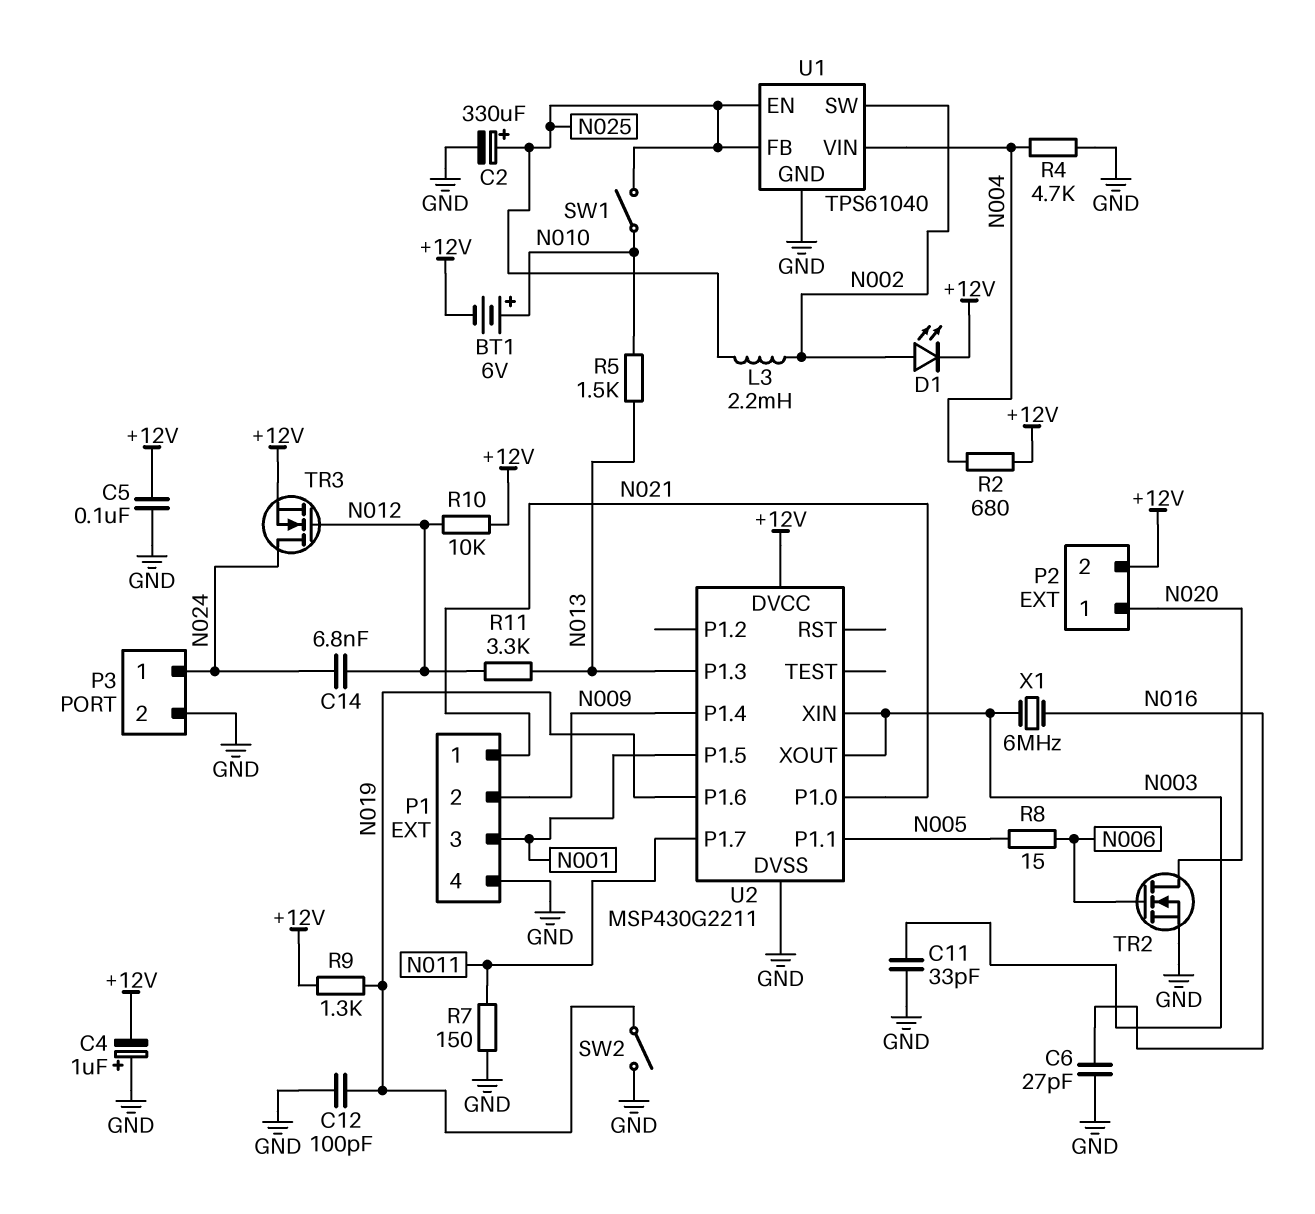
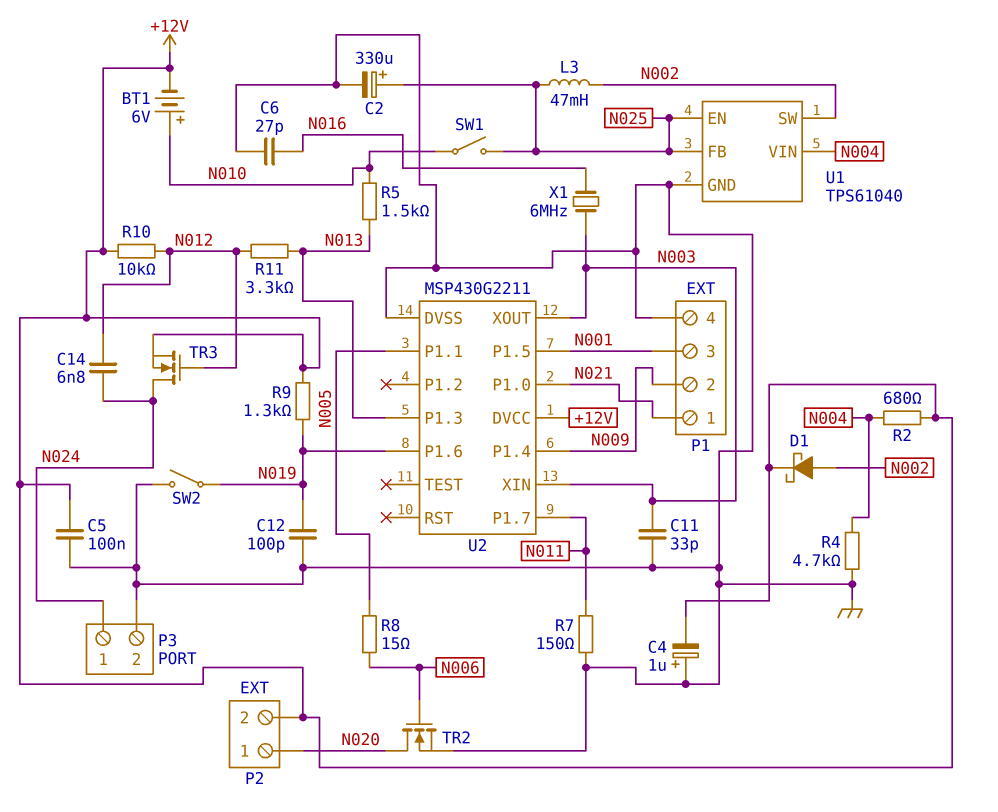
D1: LED (A N002, K +12V) -> schottky (A N002, K +12V)
L3: 2.2mH (N002, N025) -> 47mH (N002, N025)

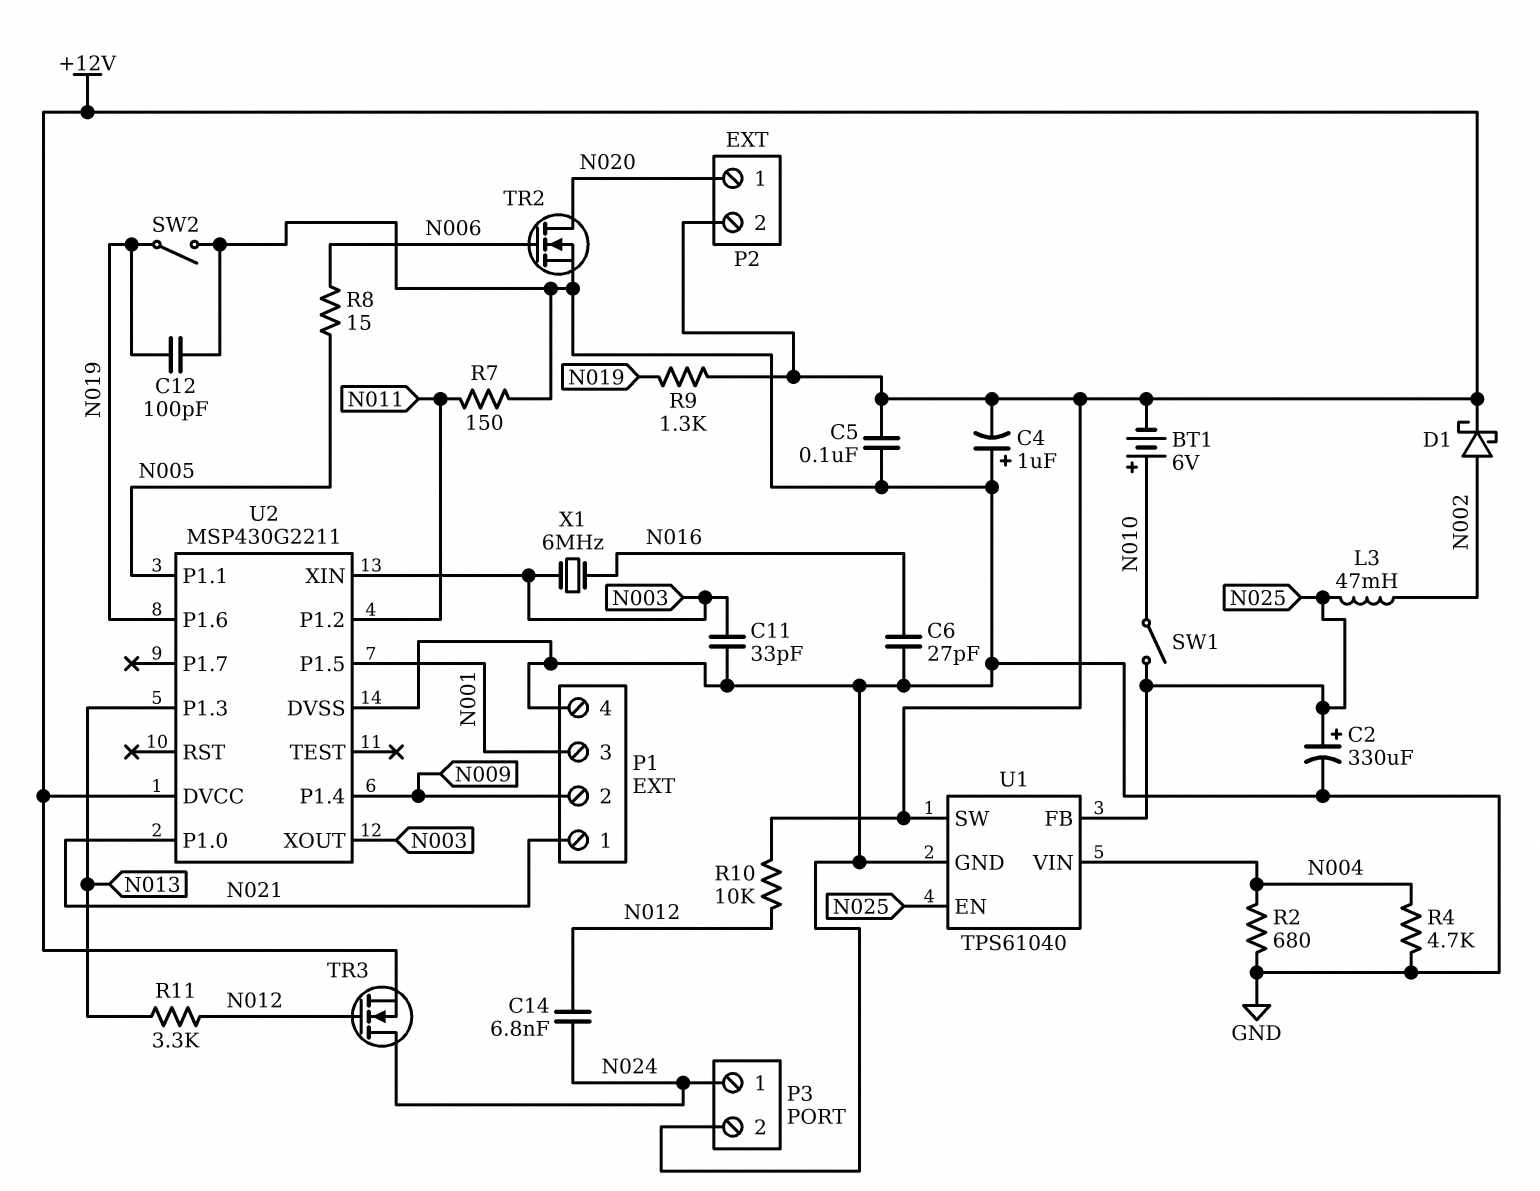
R2: 680 (+12V, N004) -> 680 (GND, N004)
R5: 1.5k (N010, N013) -> none
U1 pin SW: N002 -> +12V
U2 pin P1.2: none -> N011
U2 pin P1.7: N011 -> none

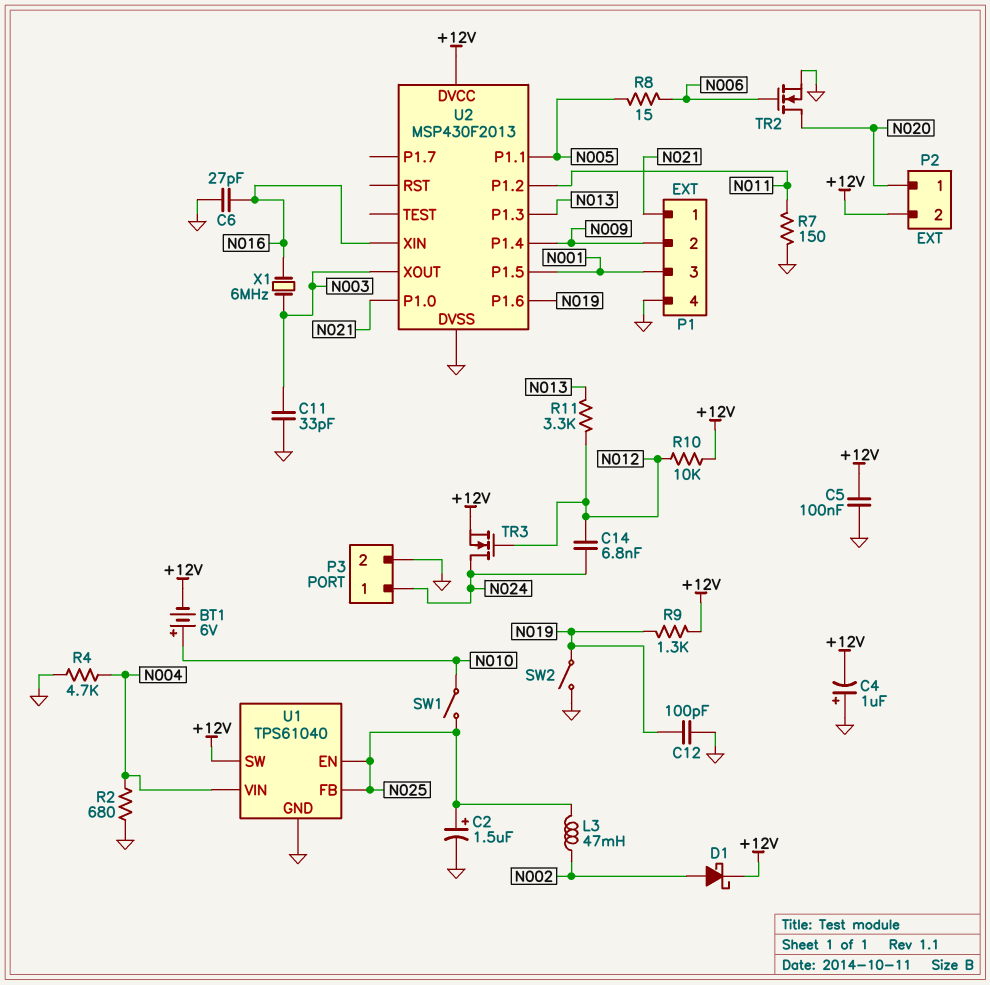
C2: 330uF (plus N025, minus GND) -> 1.5uF (plus N025, minus GND)
U2: MSP430G2211 -> MSP430F2013
U2 pin XIN: N003 -> N016

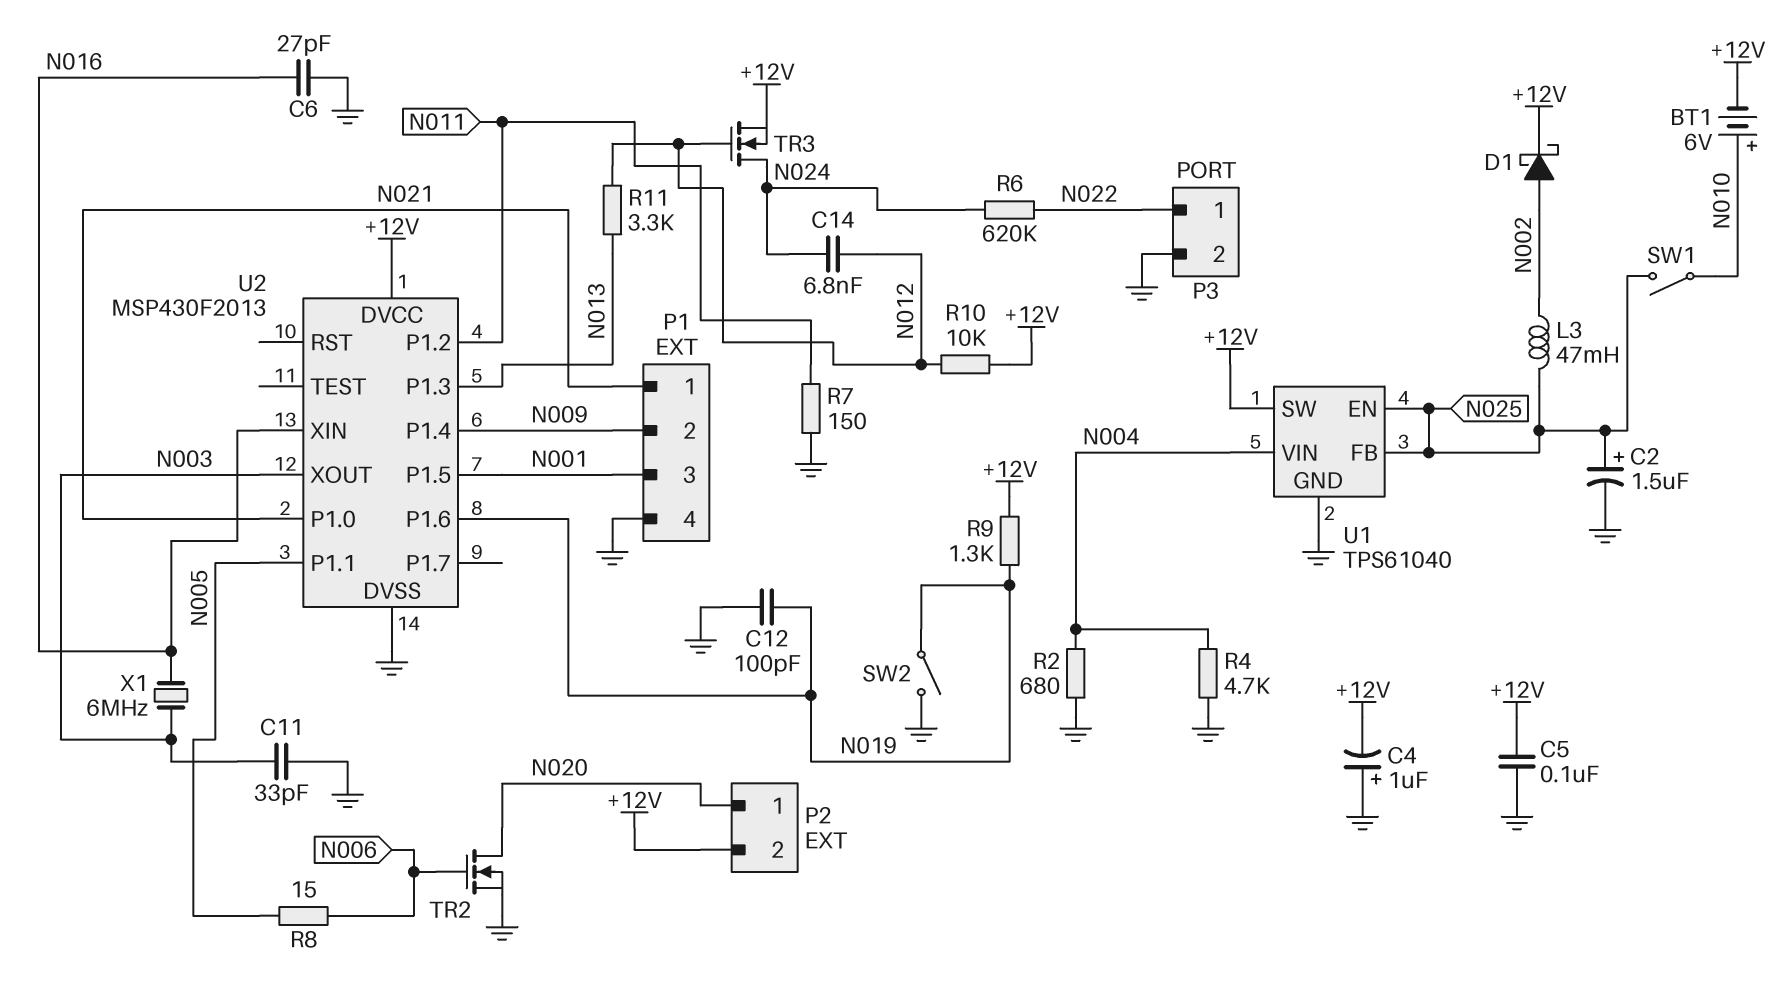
P3 pin 1: N024 -> N022
R6: none -> 620k (N022, N024)

